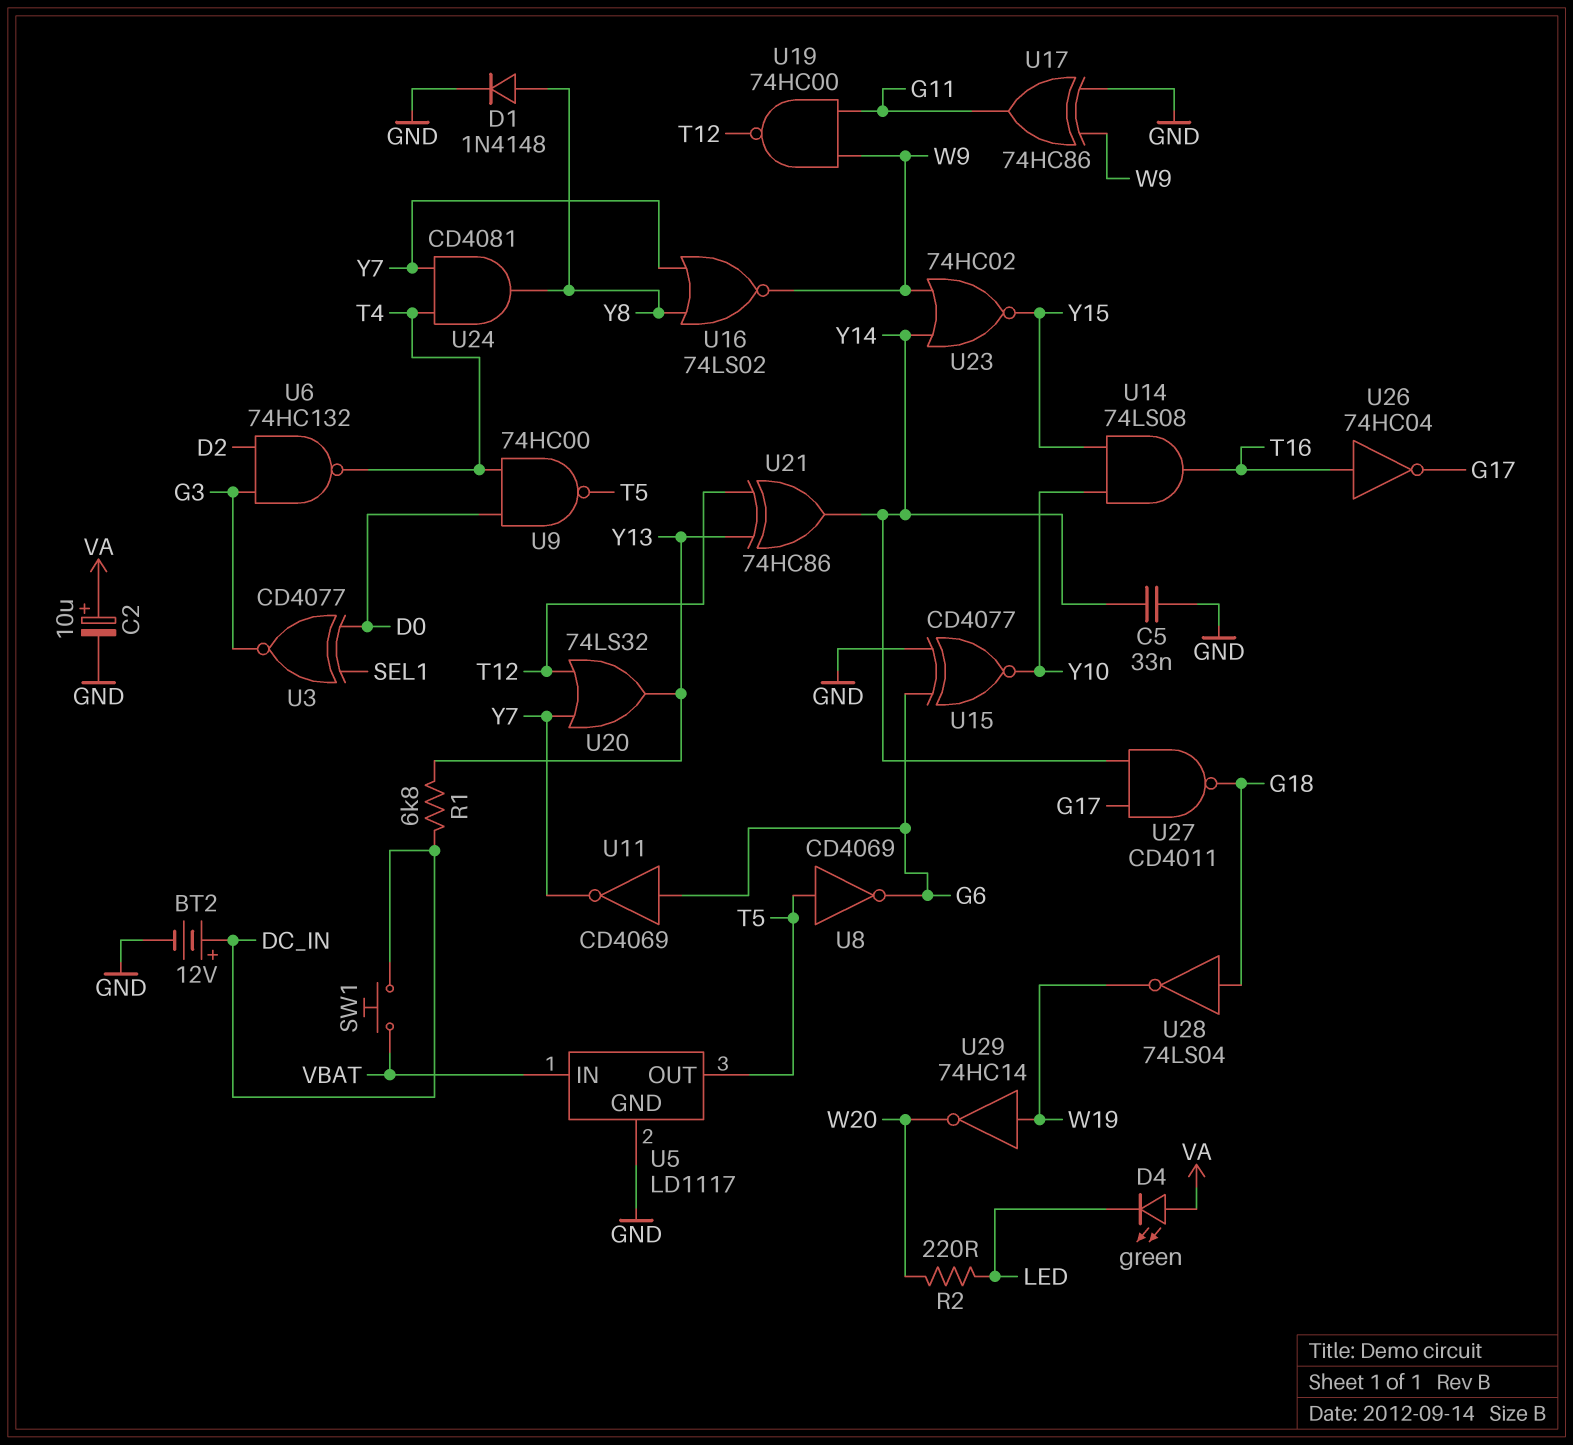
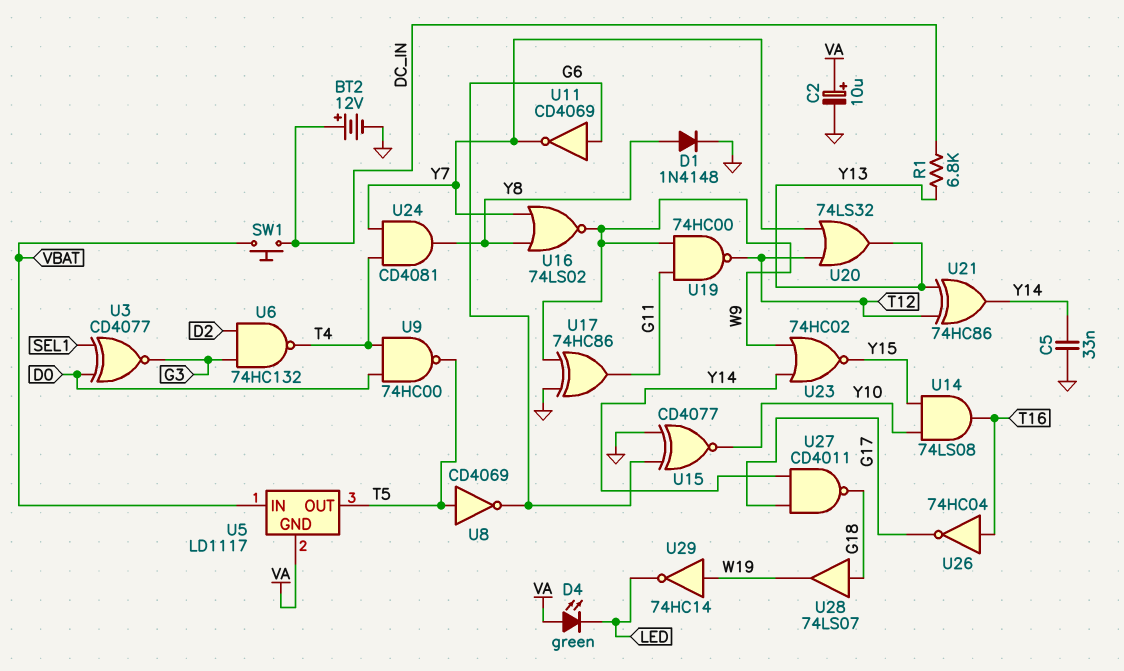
R2: 220 (LED, W20) -> none
U5 pin GND: GND -> VA
U28: NOT 74LS04 (in G18, out W19) -> buffer 74LS07 (in G18, out W19)
U29: NOT 74HC14 (in W19, out W20) -> NOT 74HC14 (in W19, out LED)

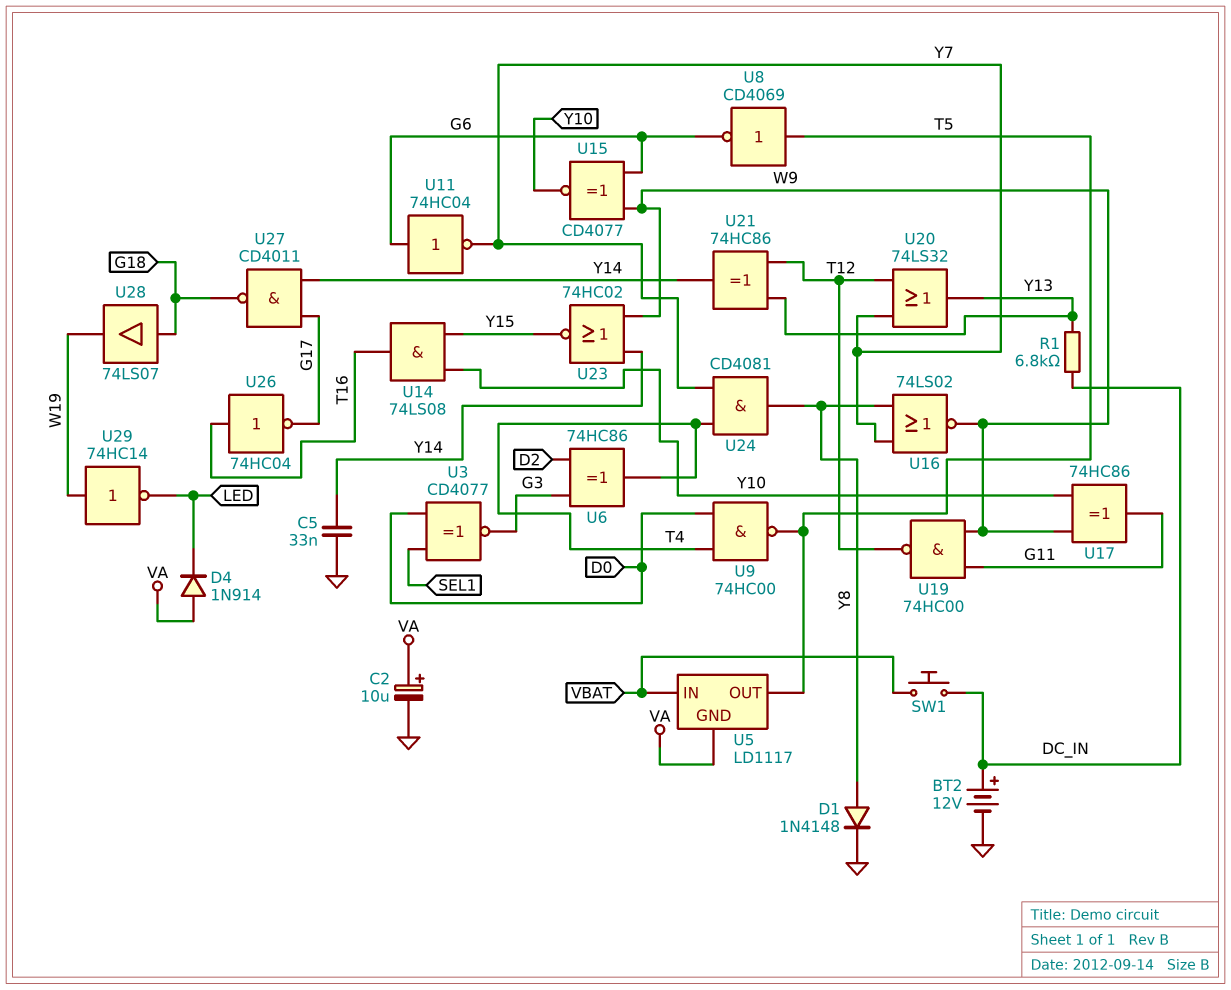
D4: LED green (A VA, K LED) -> diode 1N914 (A VA, K LED)
U6: NAND 74HC132 (in D2, in G3, out T4) -> XOR 74HC86 (in D2, in G3, out T4)
U11: NOT CD4069 (in G6, out Y7) -> NOT 74HC04 (in G6, out Y7)
U15: XNOR CD4077 (in G6, in GND, out Y10) -> XNOR CD4077 (in G6, in W9, out Y10)
U17: XOR 74HC86 (in GND, in W9, out G11) -> XOR 74HC86 (in W9, in Y10, out G11)

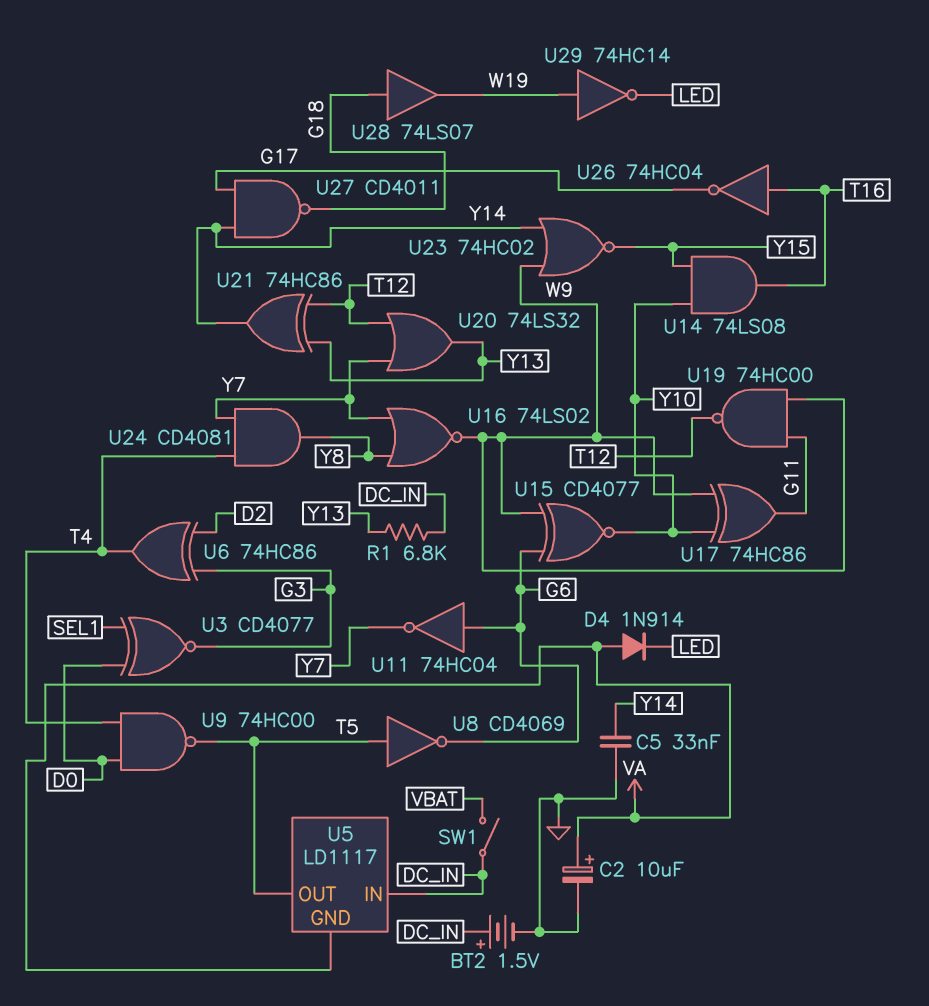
BT2: 12V (plus DC_IN, minus GND) -> 1.5V (plus DC_IN, minus GND)
D1: diode 1N4148 (A Y8, K GND) -> none
SW1: button (DC_IN, VBAT) -> switch (DC_IN, VBAT)
U5 pin IN: VBAT -> DC_IN

